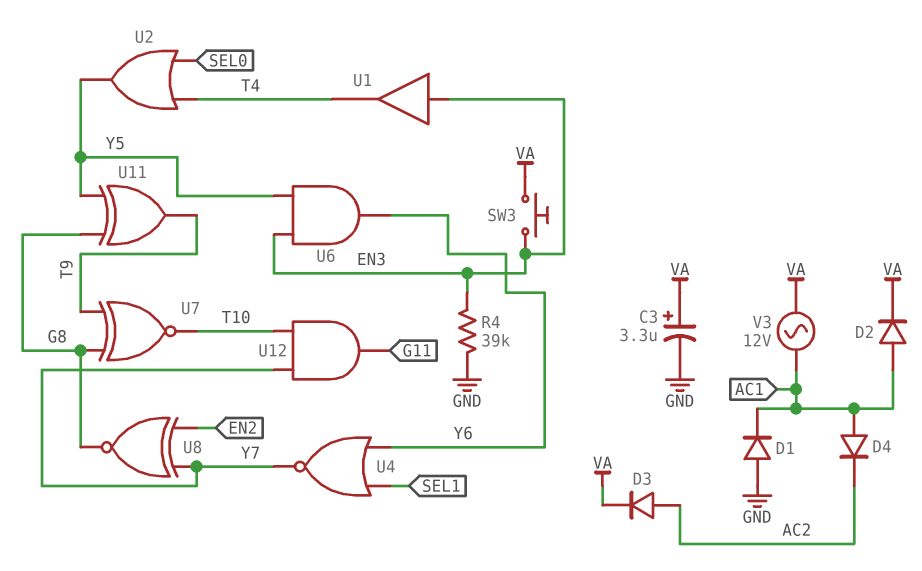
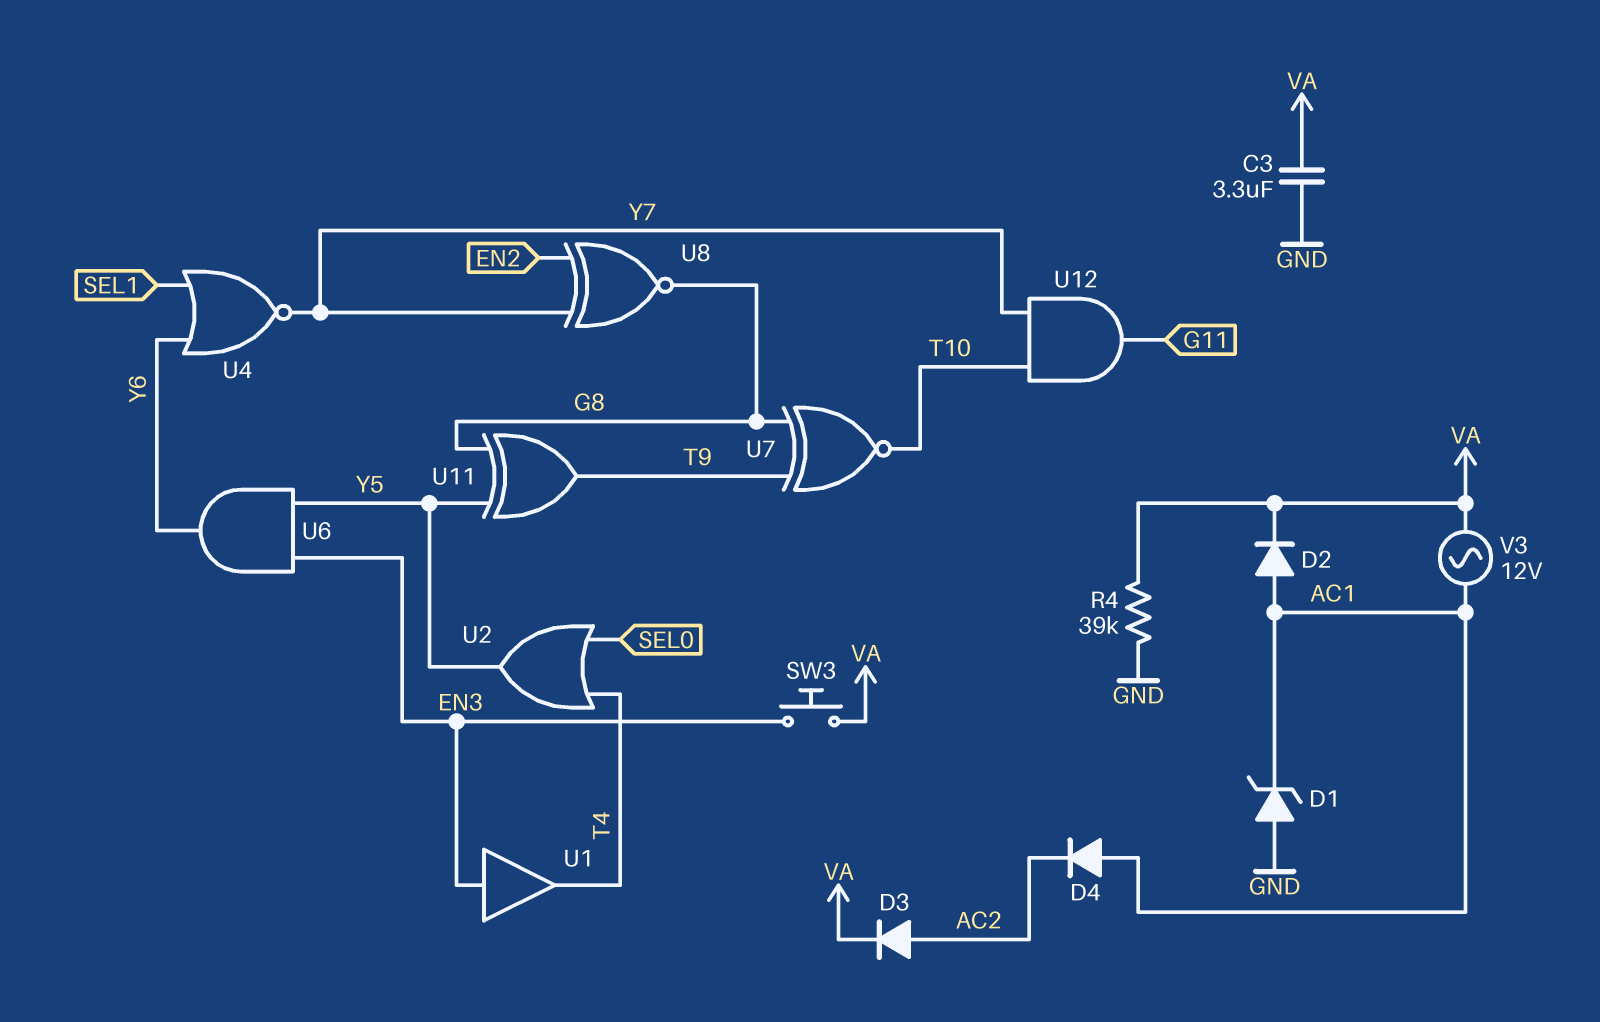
C3: 3.3uF (plus VA, minus GND) -> 3.3uF (GND, VA)
D1: diode (A GND, K AC1) -> zener (A GND, K AC1)
R4: 39k (EN3, GND) -> 39k (GND, VA)

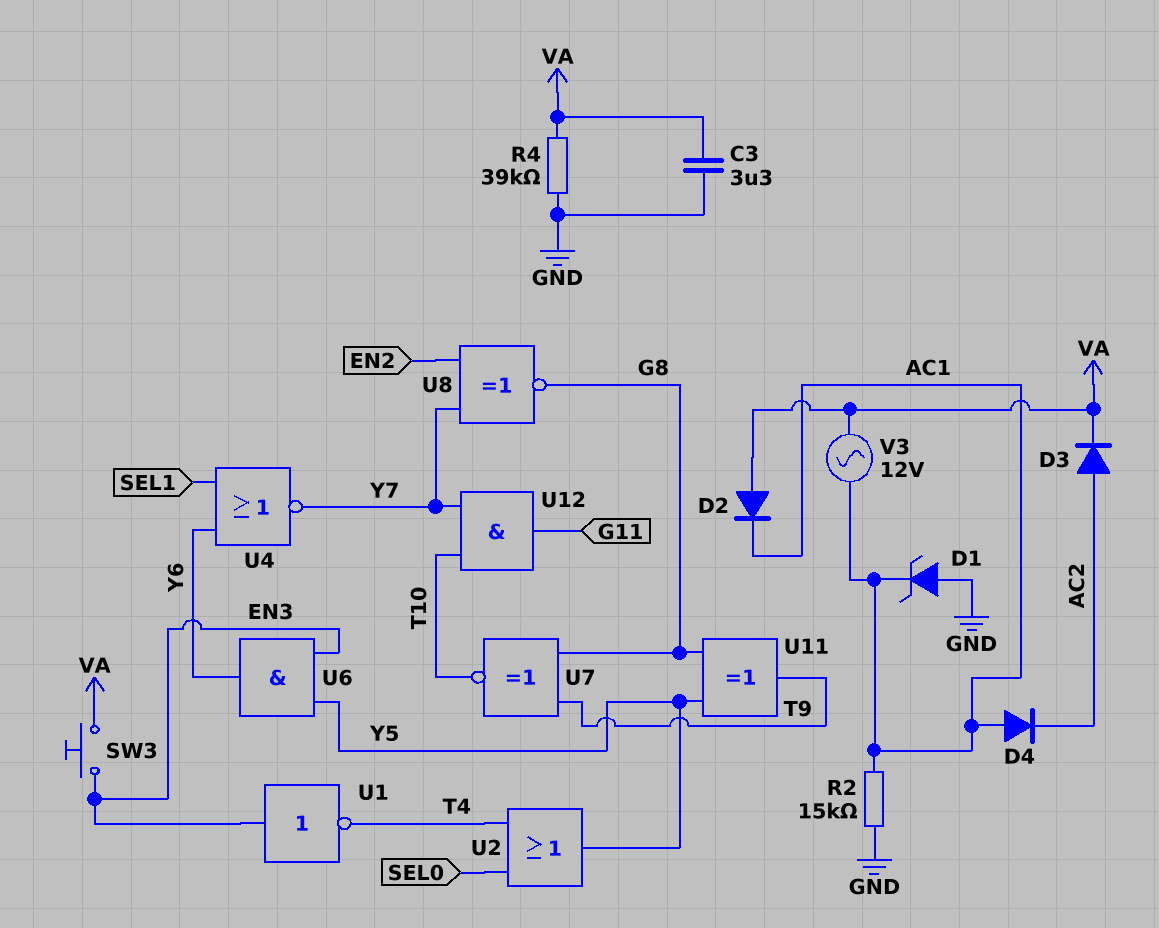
D2: diode (A AC1, K VA) -> diode (A VA, K AC1)
R2: none -> 15k (AC1, GND)
U1: buffer (in EN3, out T4) -> NOT (in EN3, out T4)

